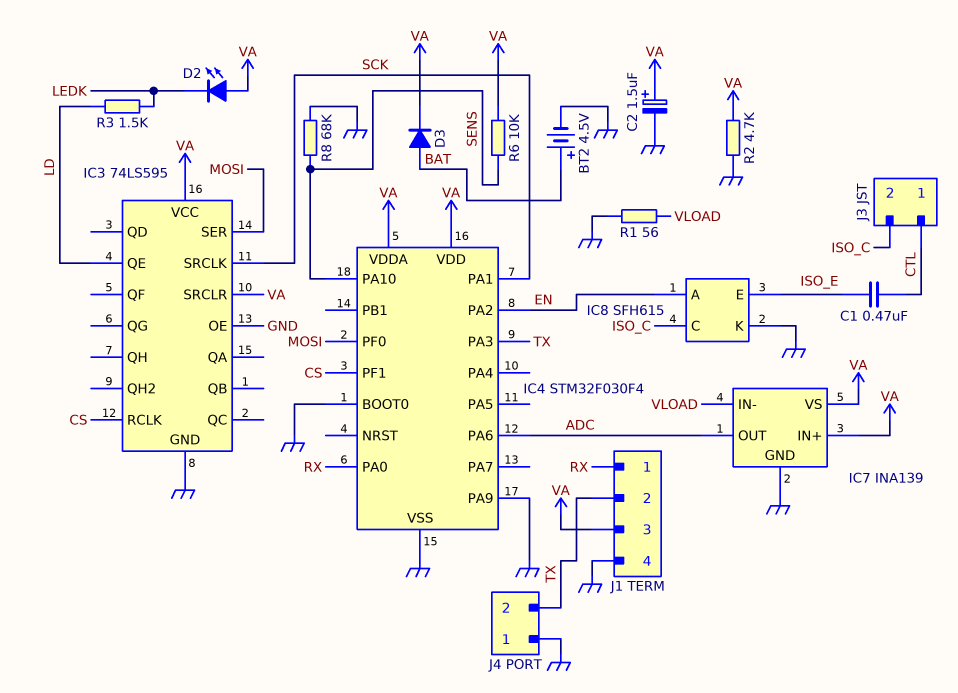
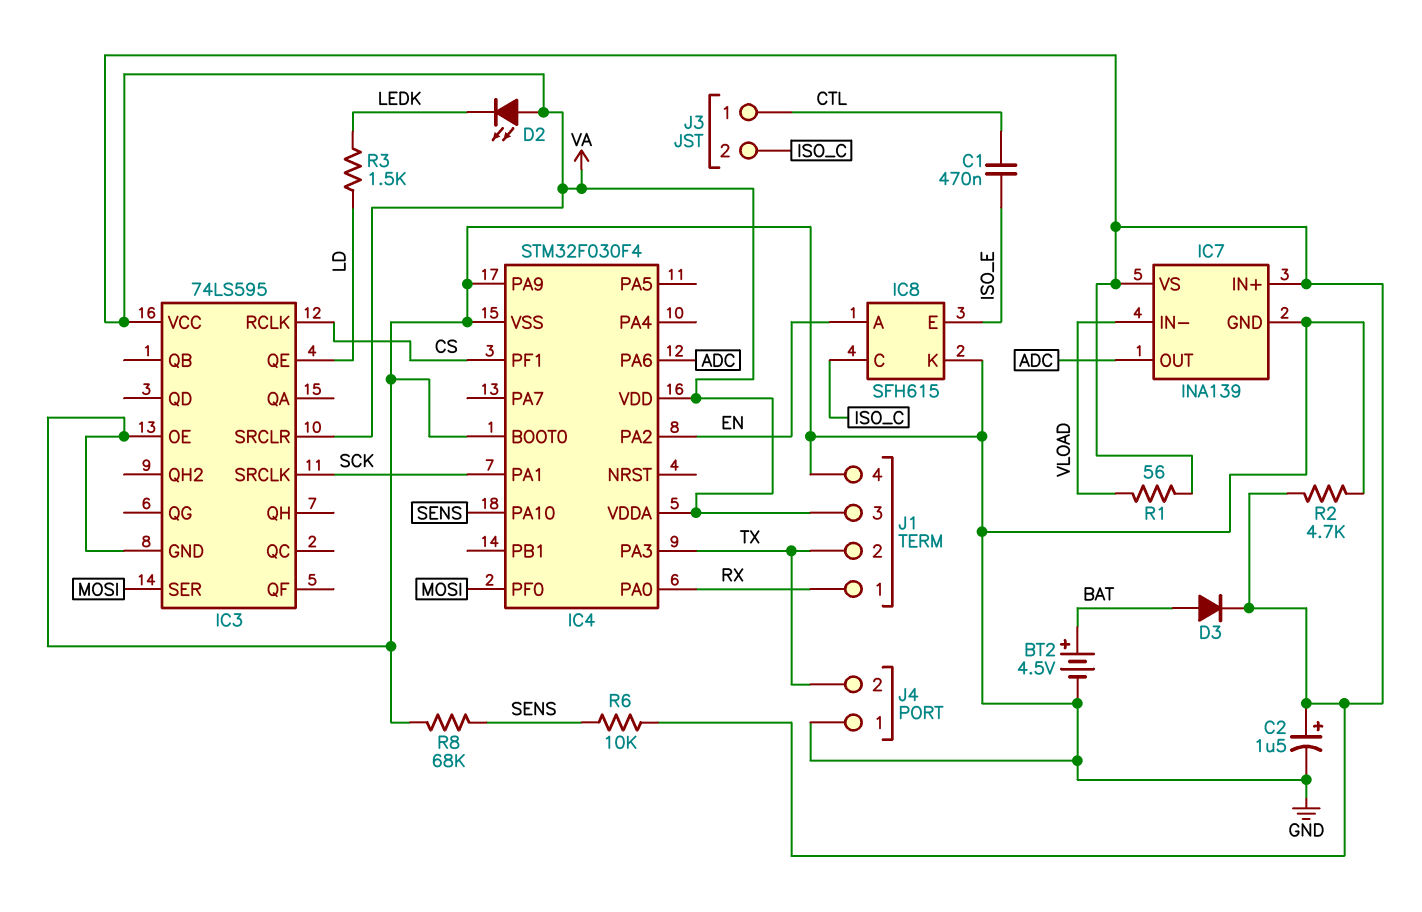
R1: 56 (GND, VLOAD) -> 56 (VA, VLOAD)

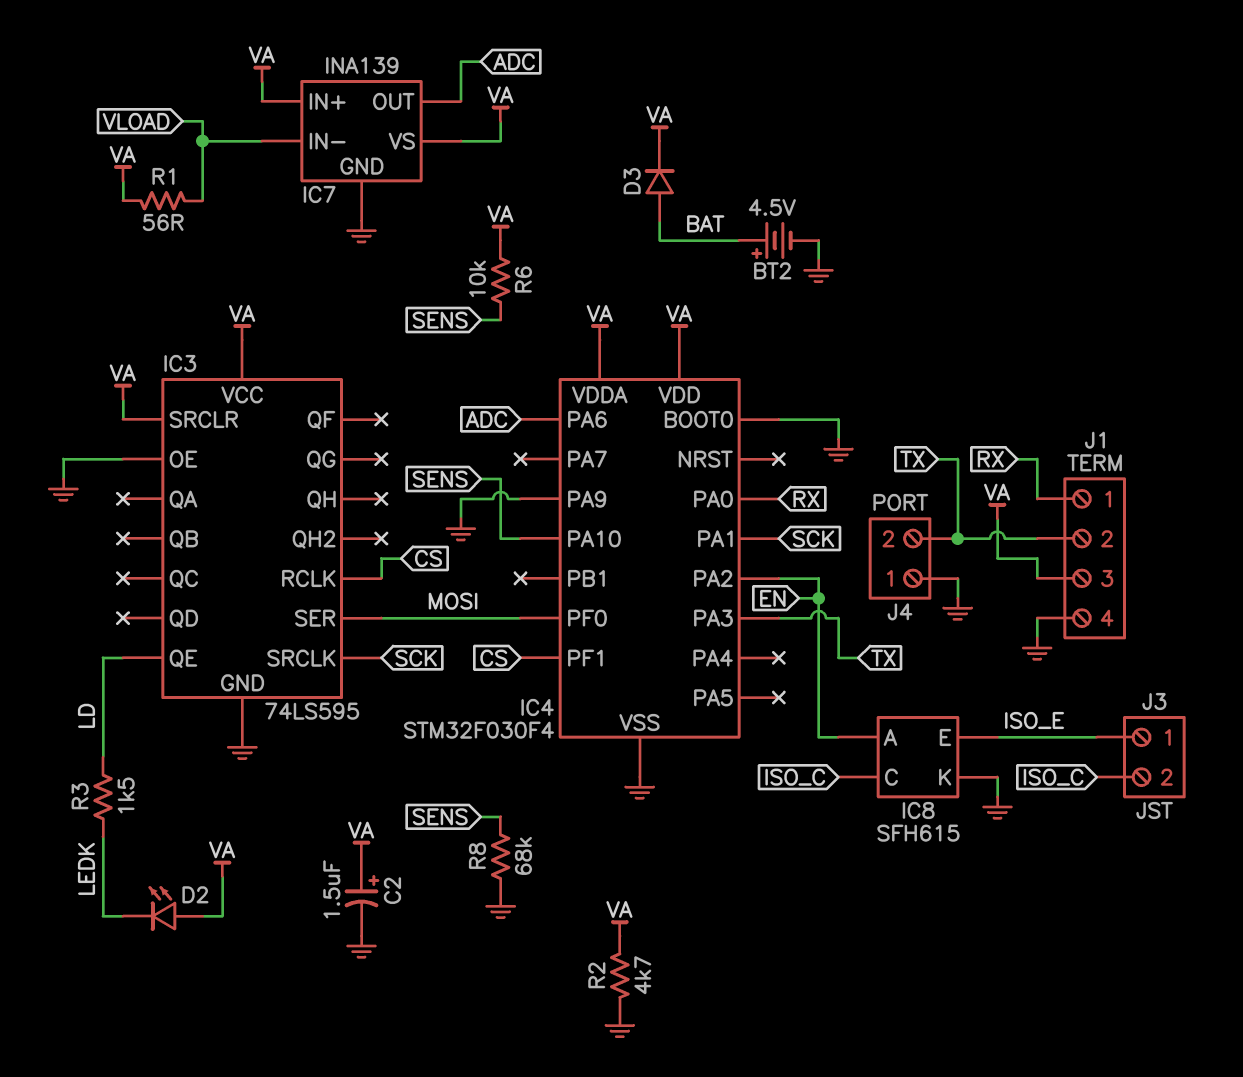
C1: 470nF (CTL, ISO_E) -> none
J3 pin 1: CTL -> ISO_E

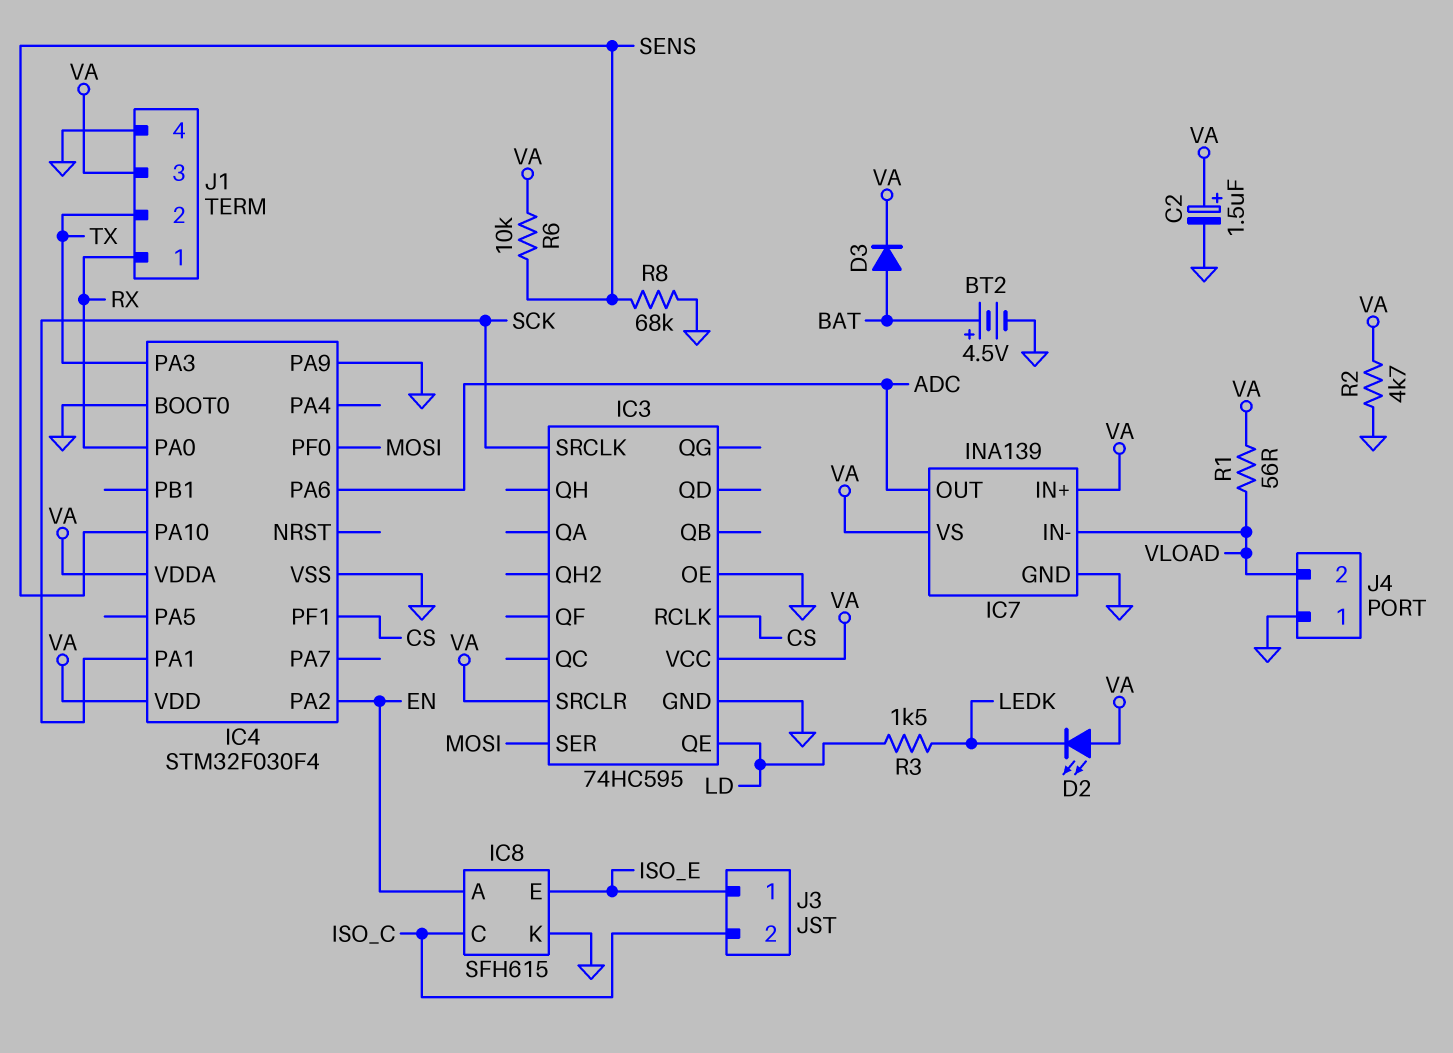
IC3: 74LS595 -> 74HC595
J4 pin 2: TX -> VLOAD

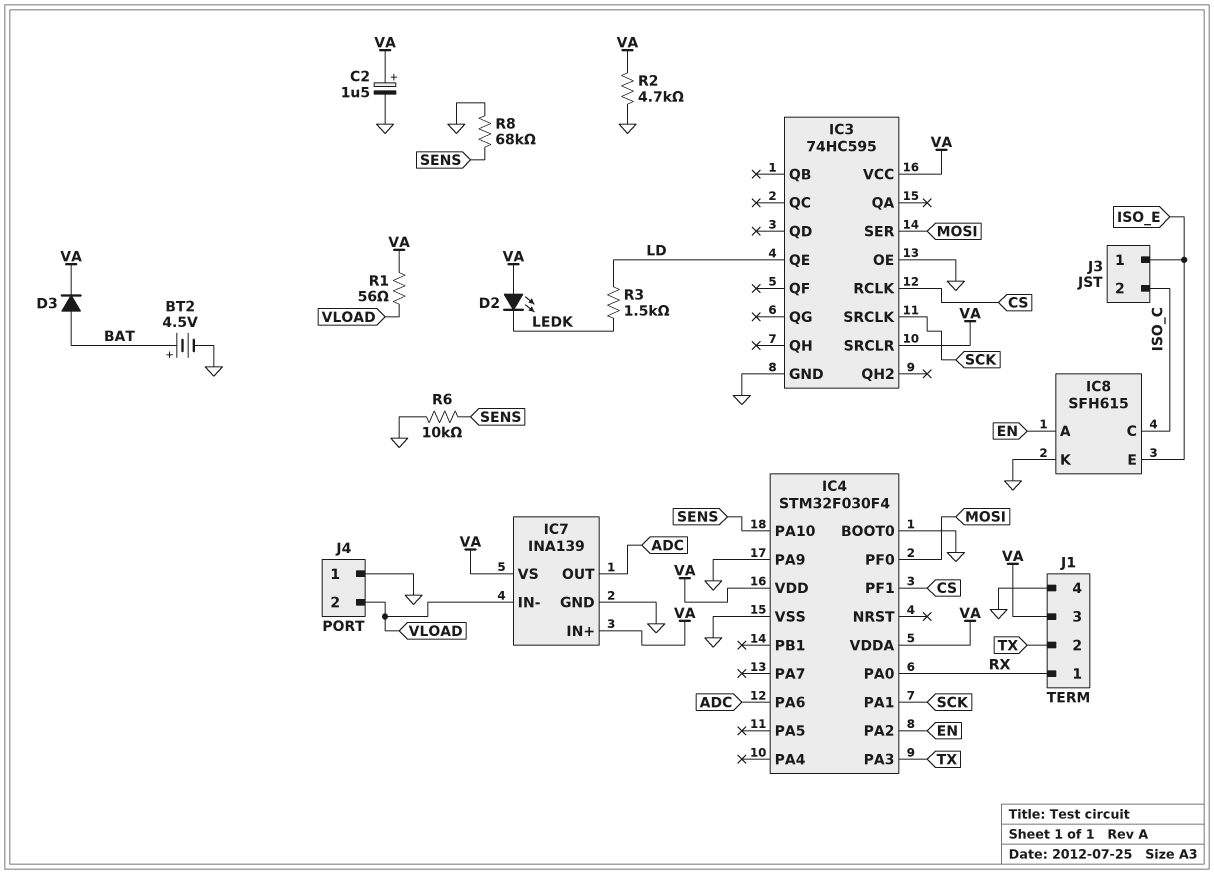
R6: 10k (SENS, VA) -> 10k (GND, SENS)

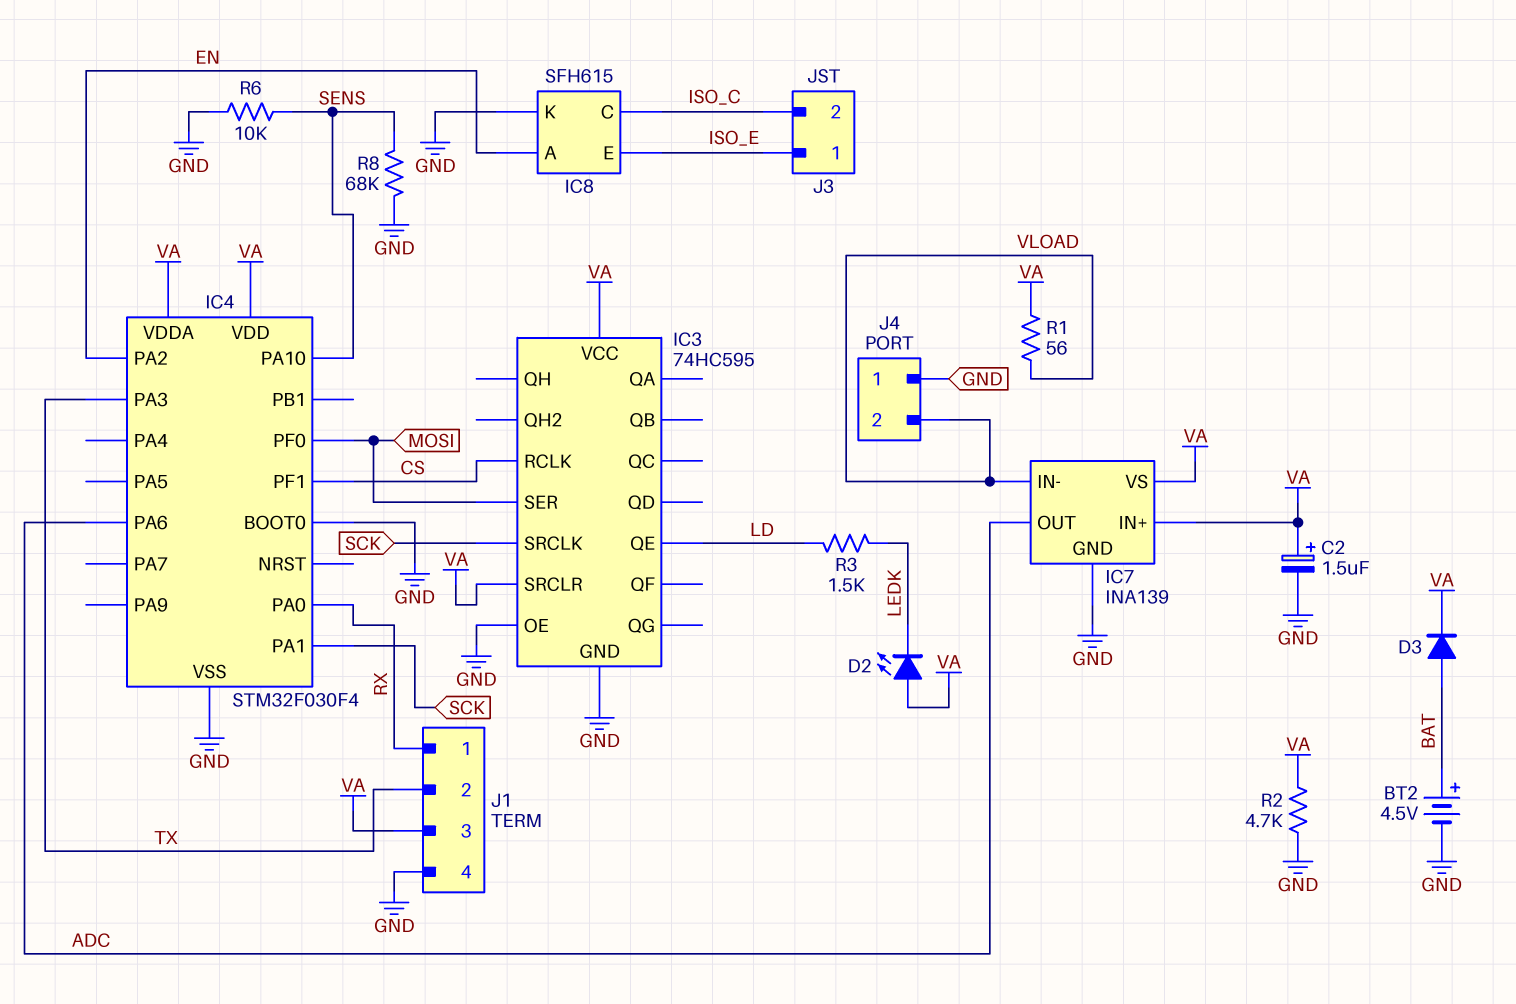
IC4 pin PA9: GND -> none

